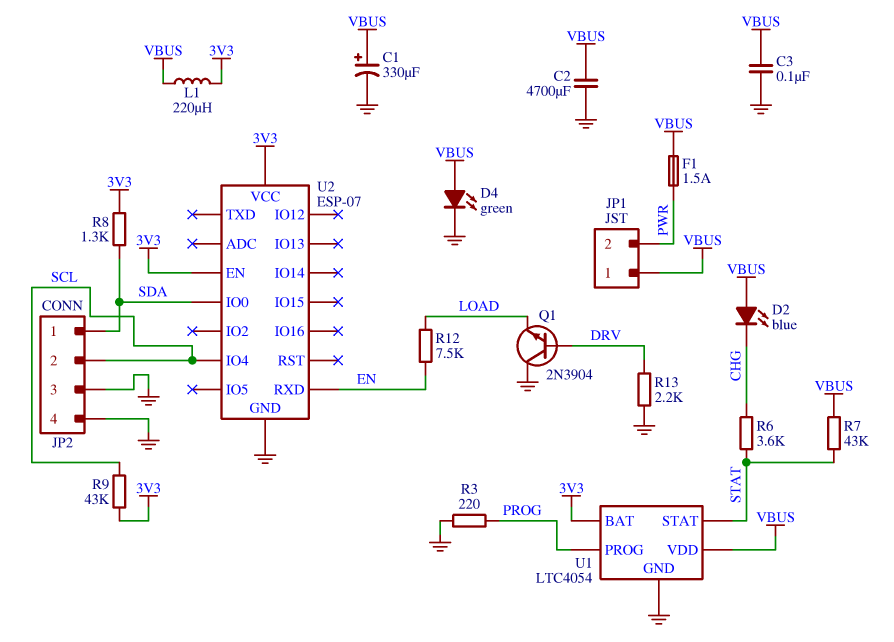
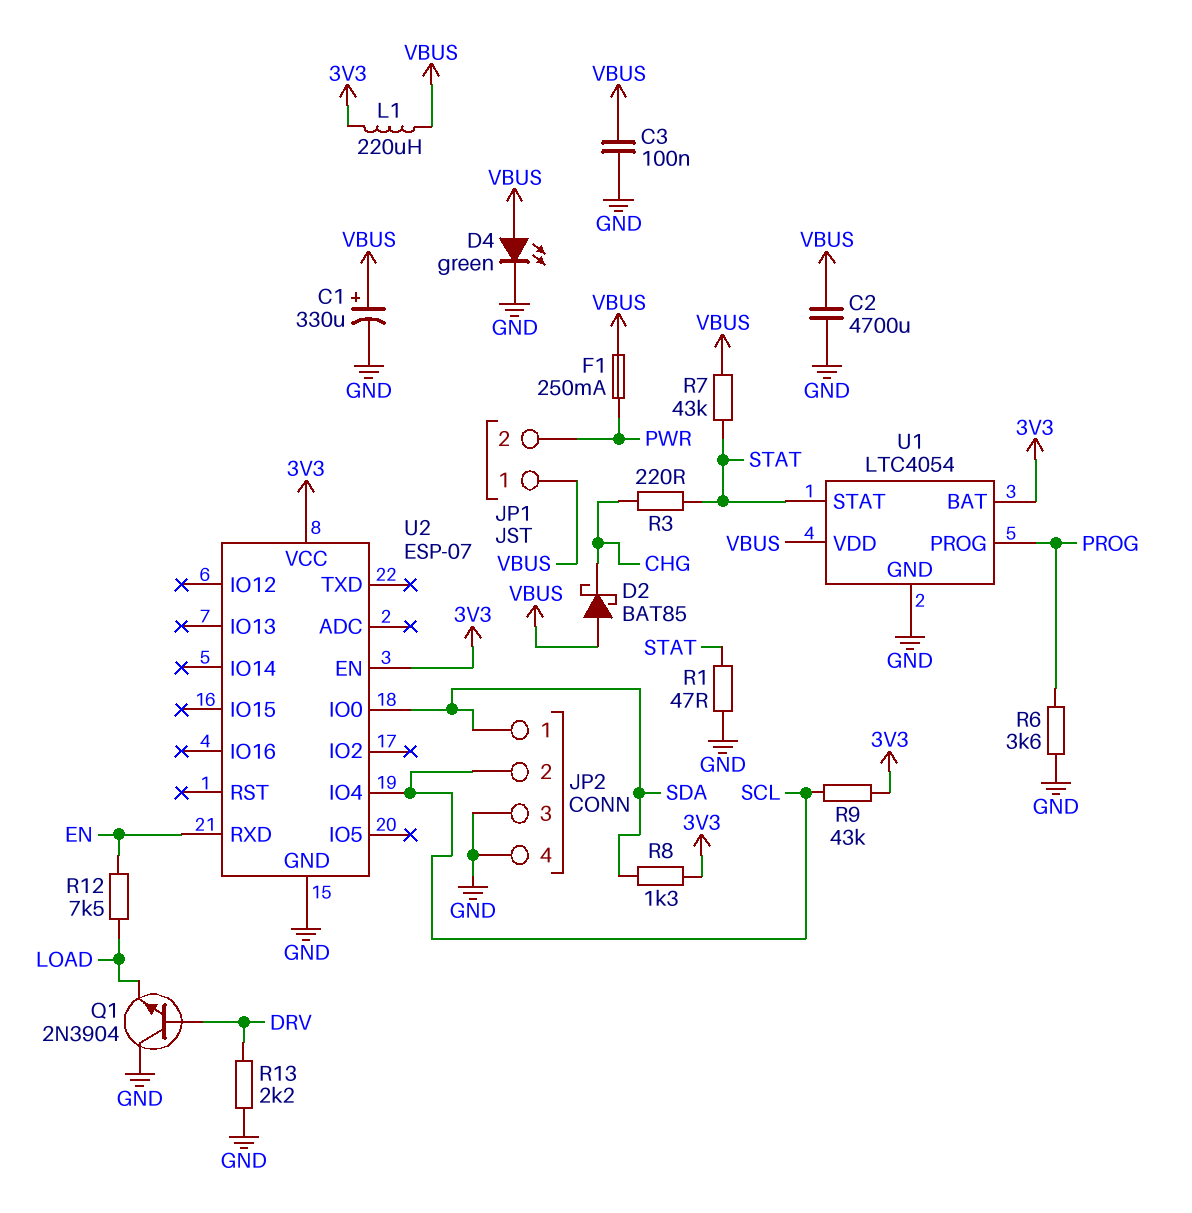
D2: LED blue (A VBUS, K CHG) -> schottky BAT85 (A VBUS, K CHG)
F1: 1.5A (PWR, VBUS) -> 250mA (PWR, VBUS)
R1: none -> 47 (GND, STAT)
R3: 220 (GND, PROG) -> 220 (CHG, STAT)
R6: 3.6k (CHG, STAT) -> 3.6k (GND, PROG)

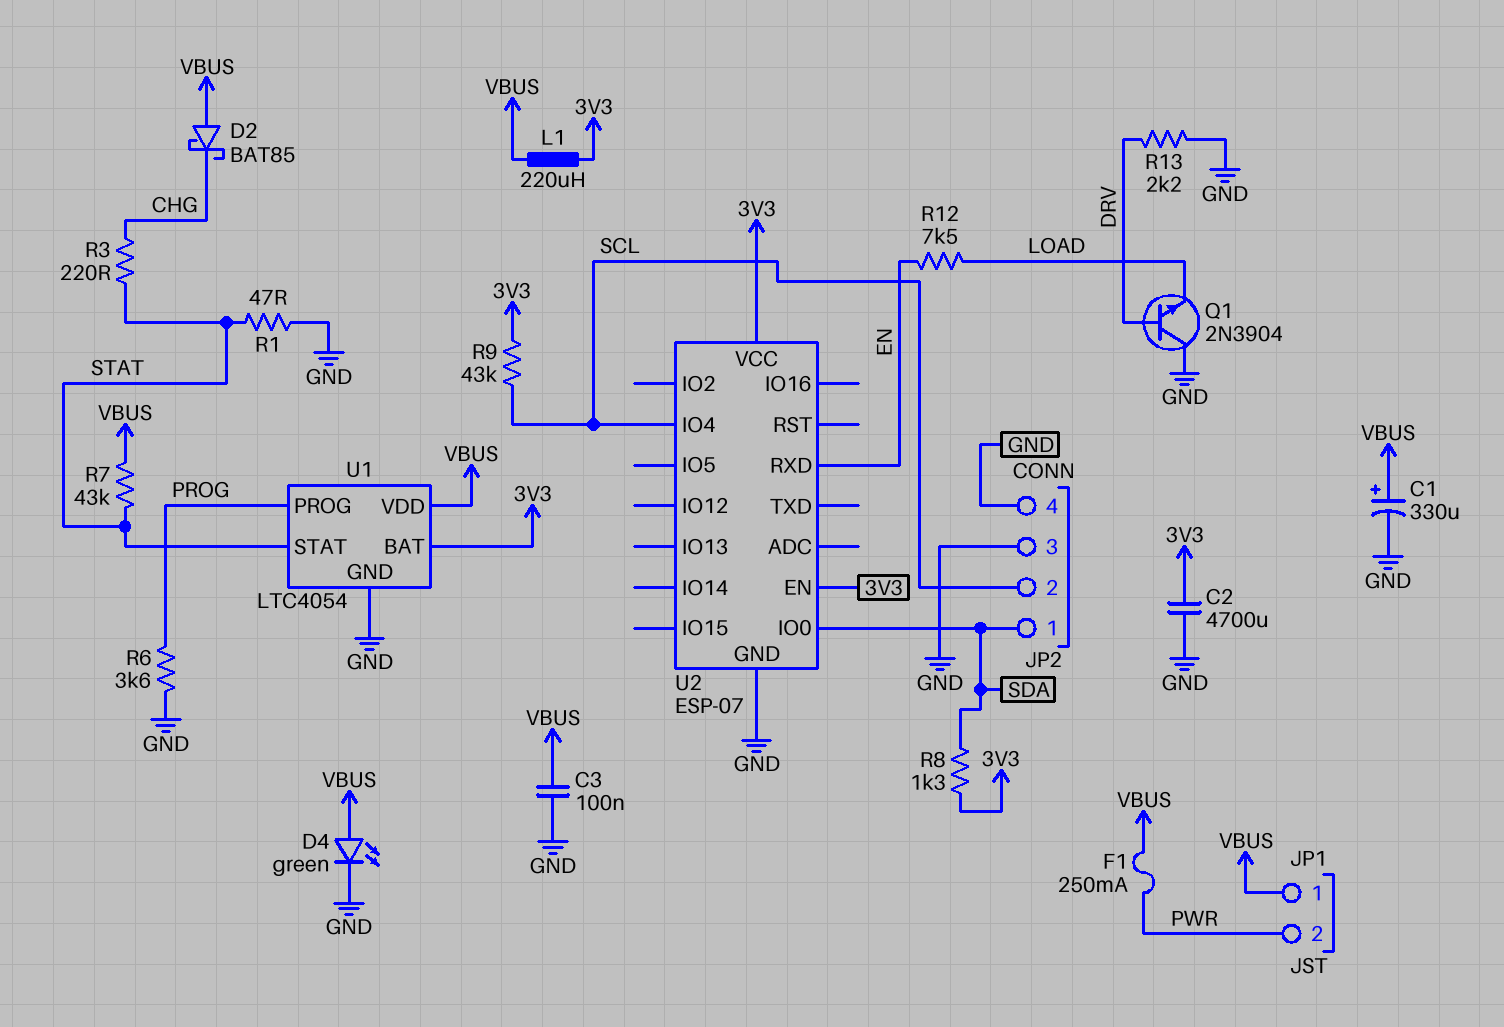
C2: 4700uF (GND, VBUS) -> 4700uF (3V3, GND)

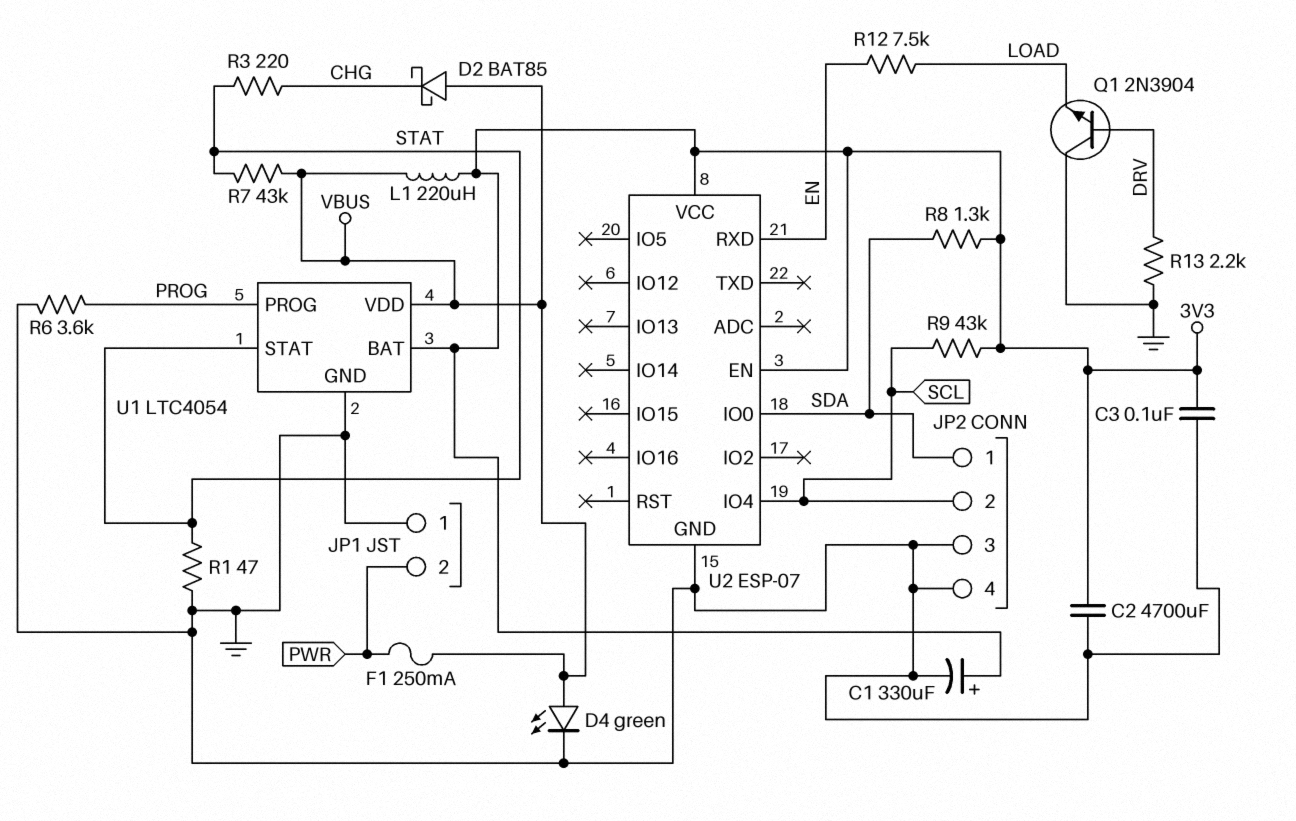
C1: 330uF (plus VBUS, minus GND) -> 330uF (plus 3V3, minus GND)
C3: 100nF (GND, VBUS) -> 100nF (3V3, GND)
JP1 pin 1: VBUS -> GND

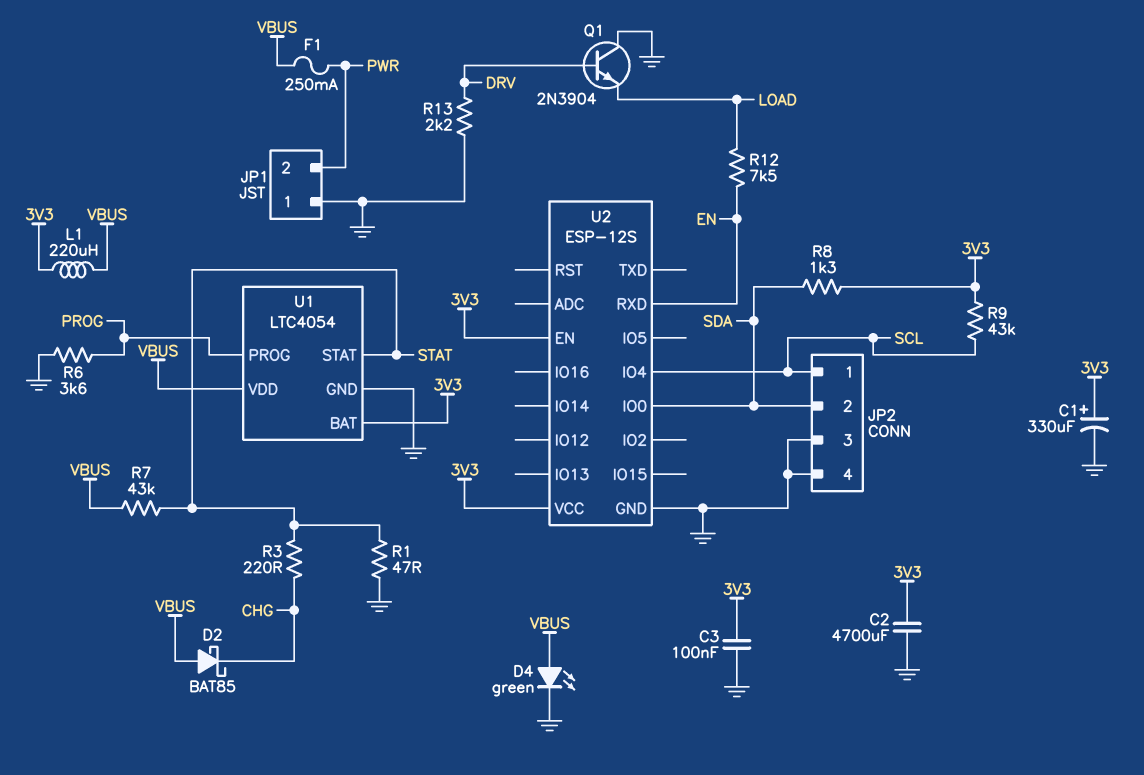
JP2 pin 1: SDA -> SCL
JP2 pin 2: SCL -> SDA
U2: ESP-07 -> ESP-12S

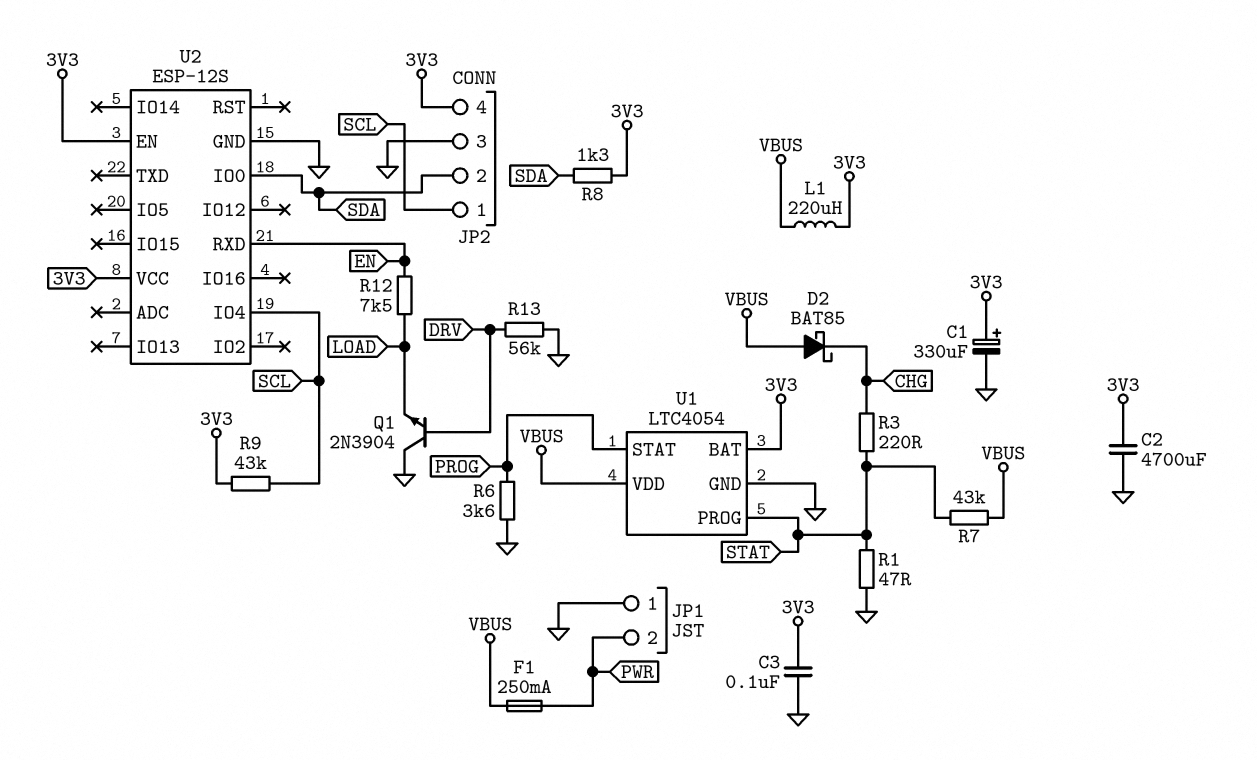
D4: LED green (A VBUS, K GND) -> none
JP2 pin 4: GND -> 3V3
R13: 2.2k (DRV, GND) -> 56k (DRV, GND)
U1 pin PROG: PROG -> STAT
U1 pin STAT: STAT -> PROG

